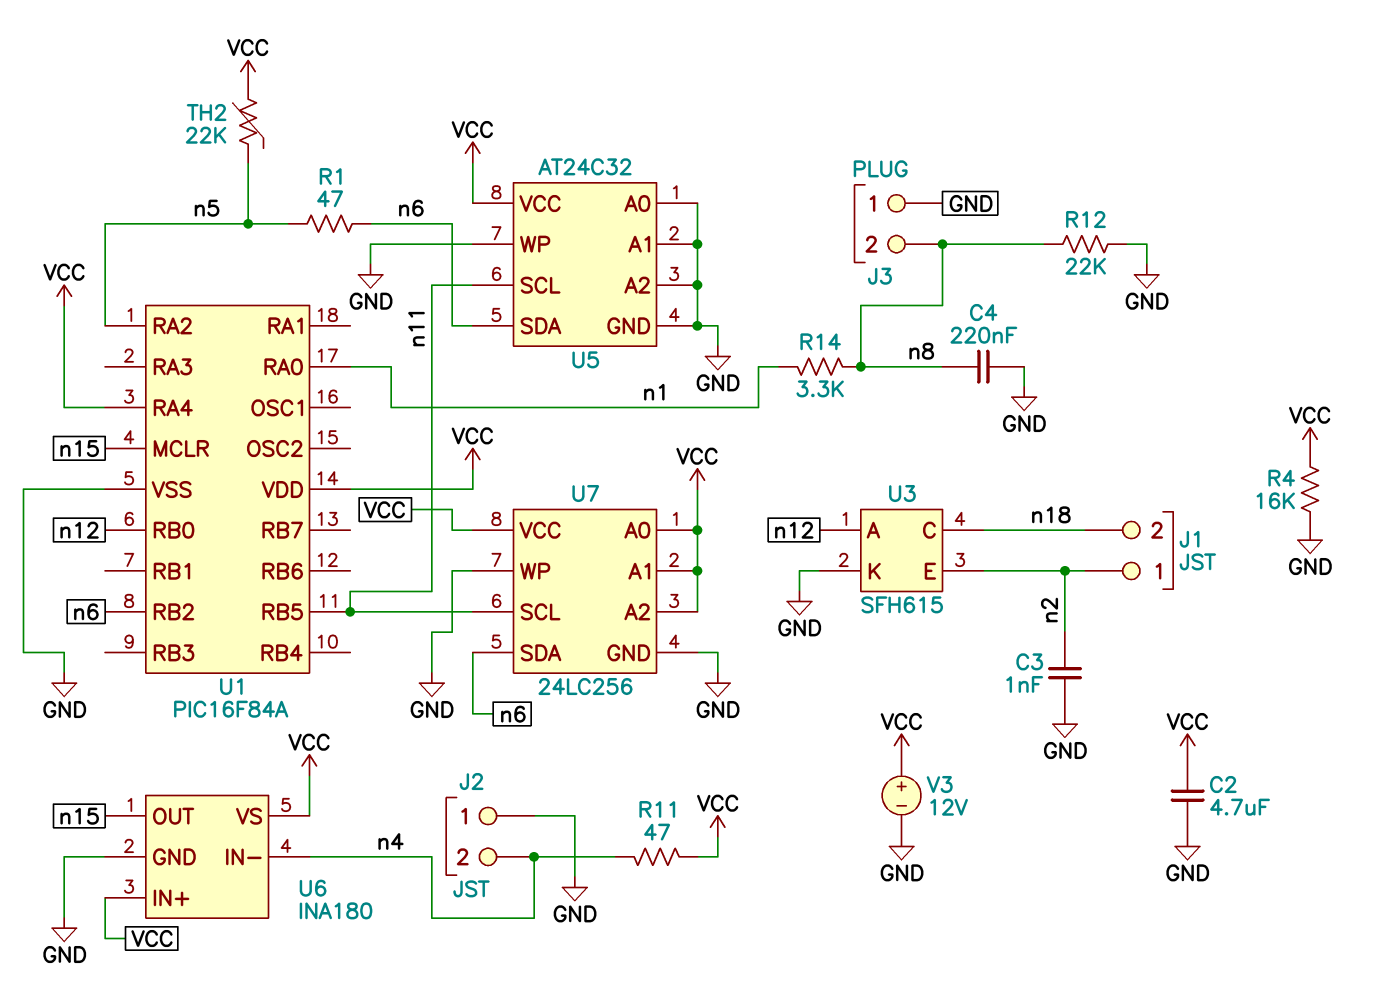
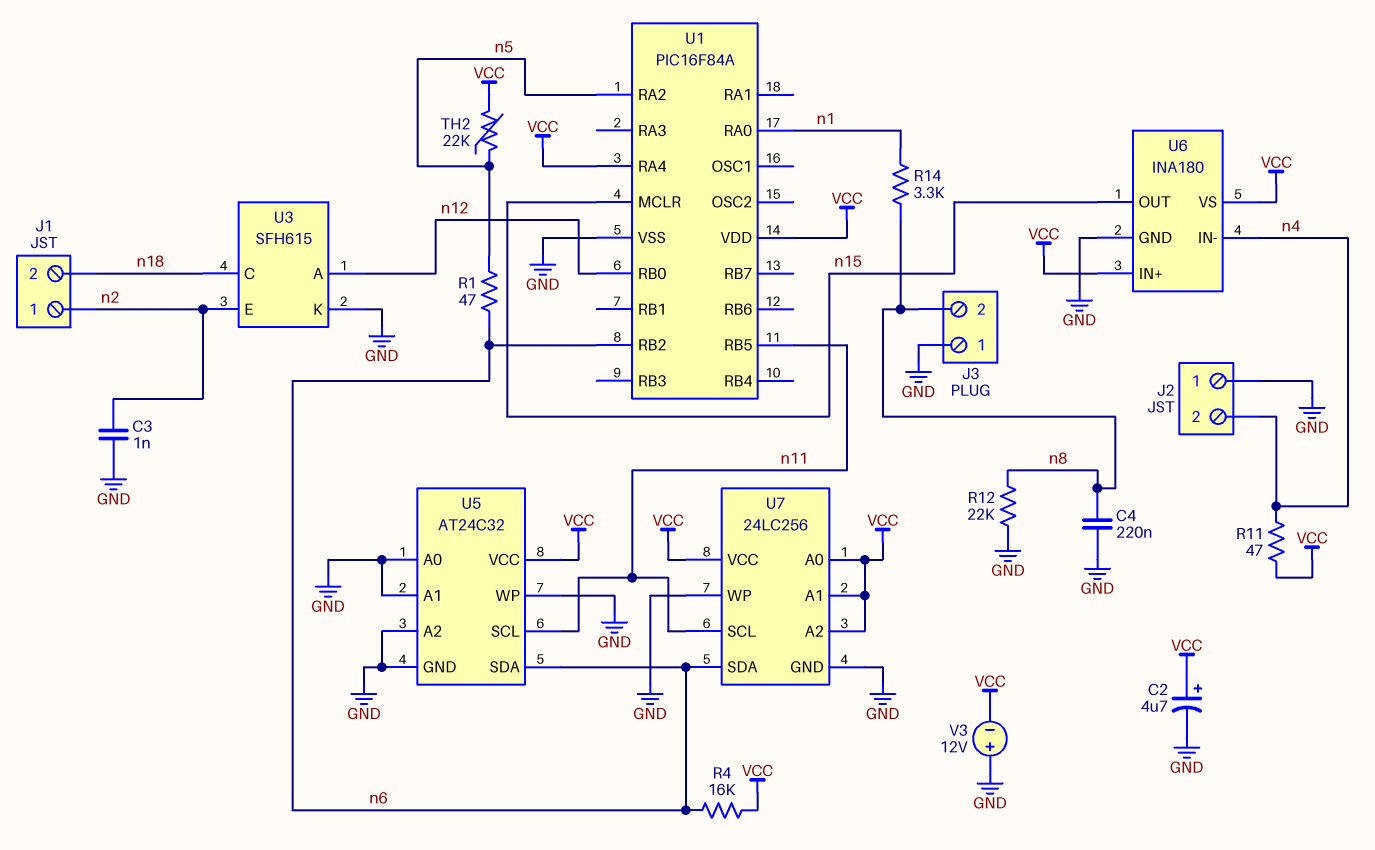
C2: 4.7uF (GND, VCC) -> 4.7uF (plus VCC, minus GND)
R4: 16k (GND, VCC) -> 16k (VCC, n6)
V3: 12V (plus VCC, minus GND) -> 12V (plus GND, minus VCC)

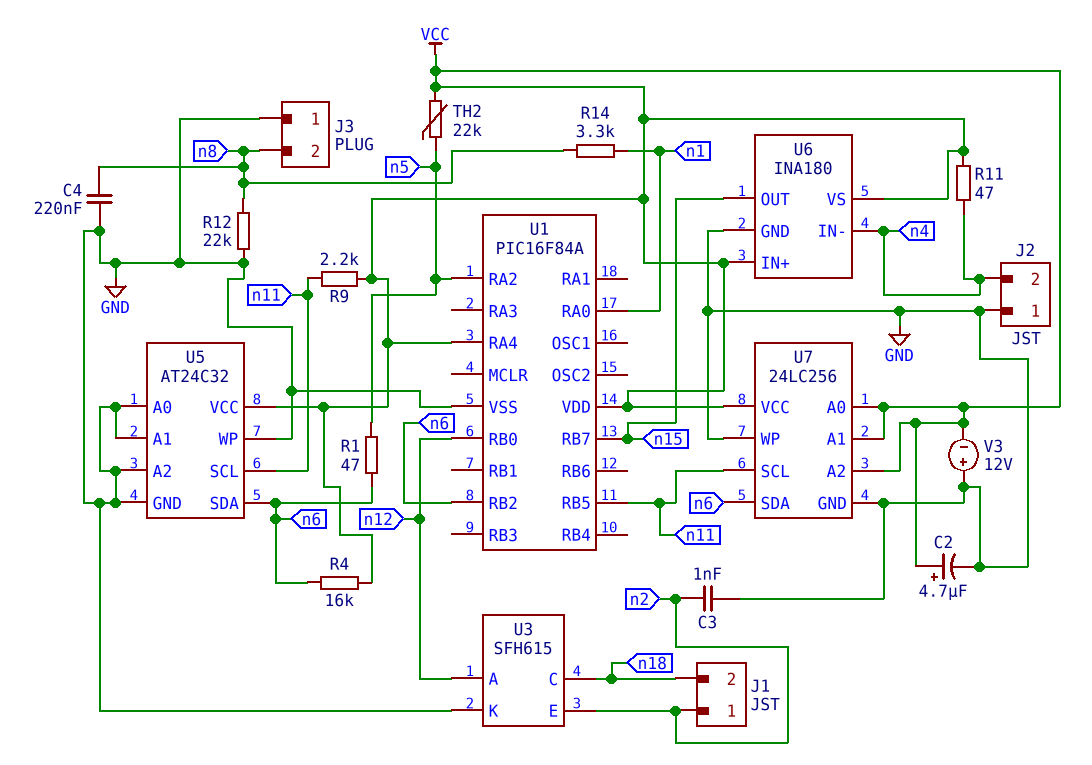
R9: none -> 2.2k (VCC, n11)
U1 pin MCLR: n15 -> none
U1 pin RB7: none -> n15

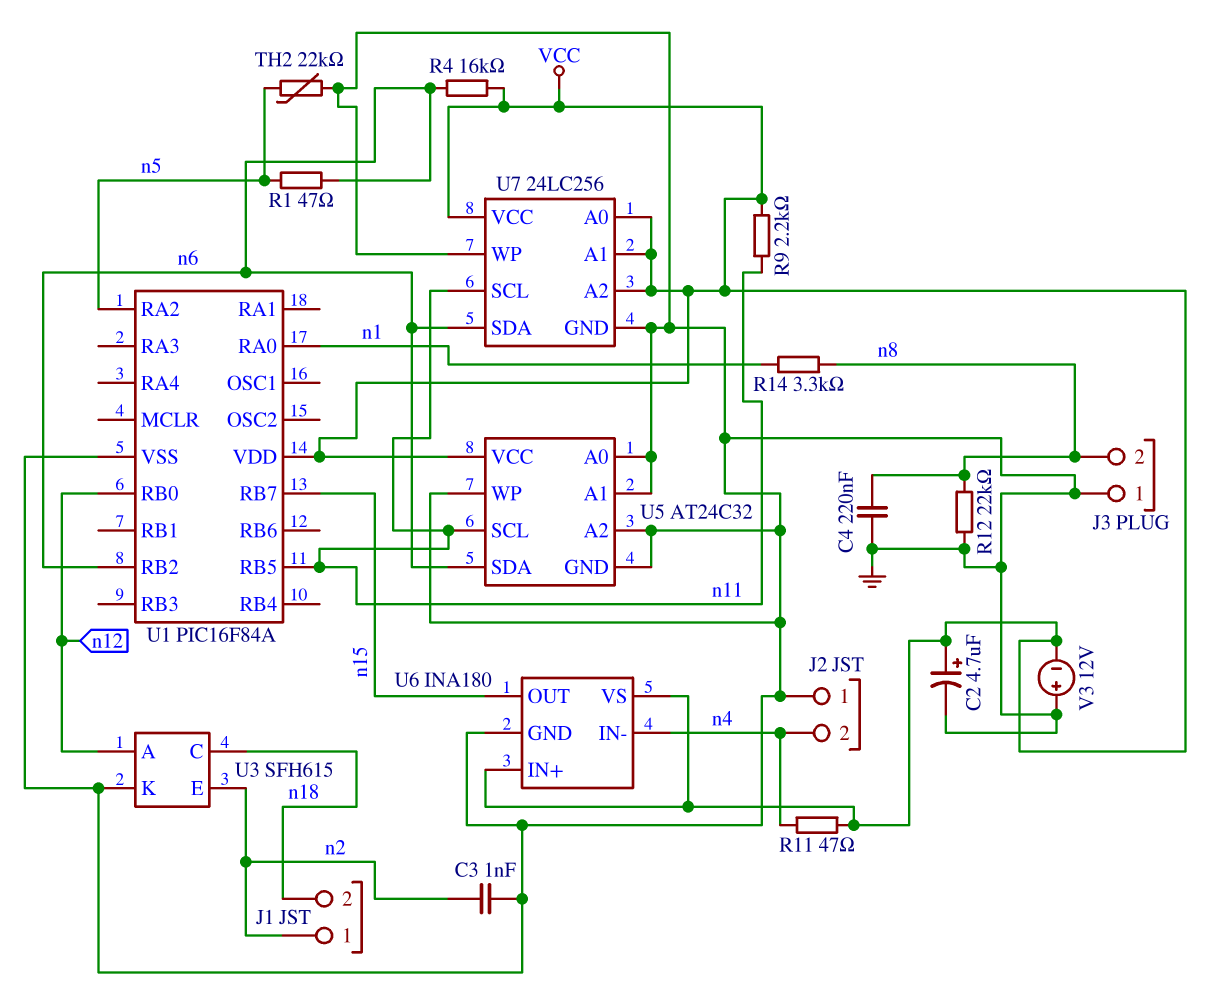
TH2: 22k (VCC, n5) -> 22k (GND, n5)
U1 pin RA4: VCC -> none

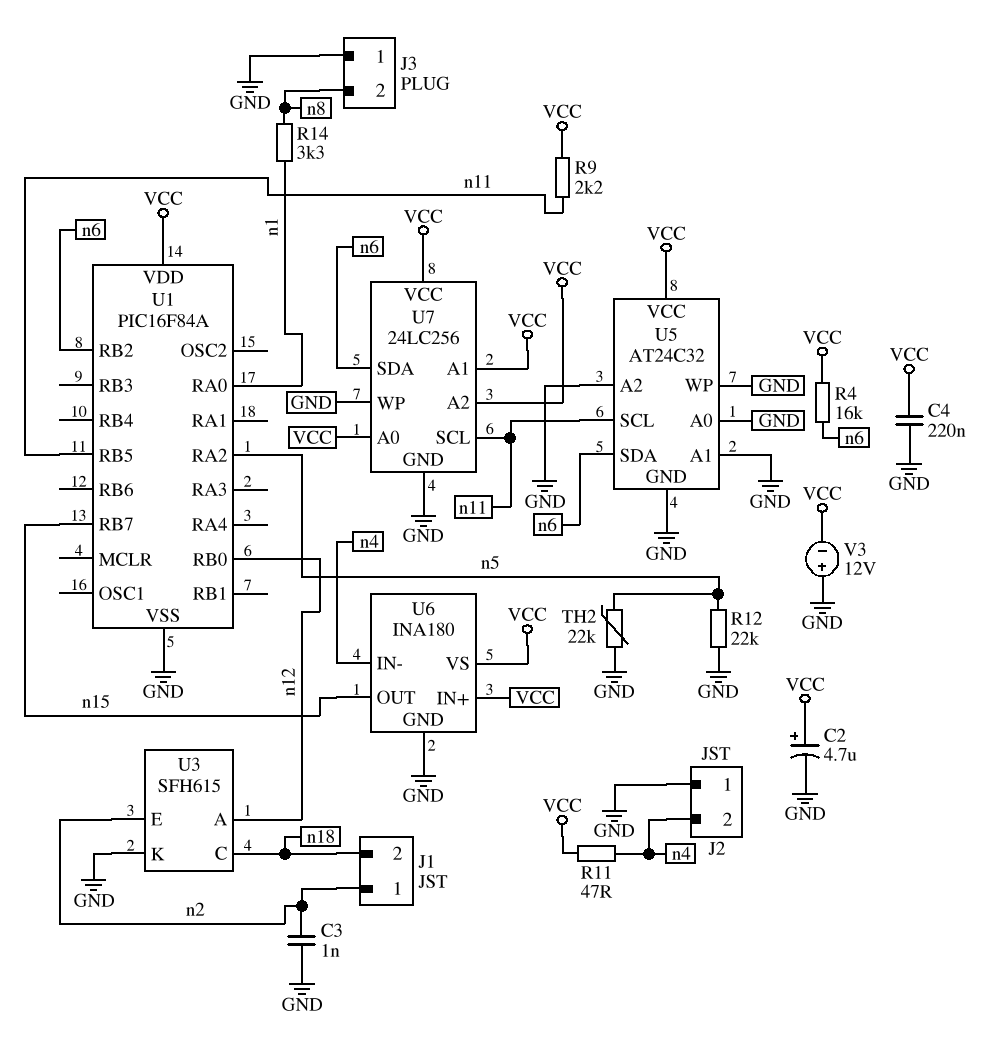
C4: 220nF (GND, n8) -> 220nF (GND, VCC)
R1: 47 (n5, n6) -> none
R12: 22k (GND, n8) -> 22k (GND, n5)

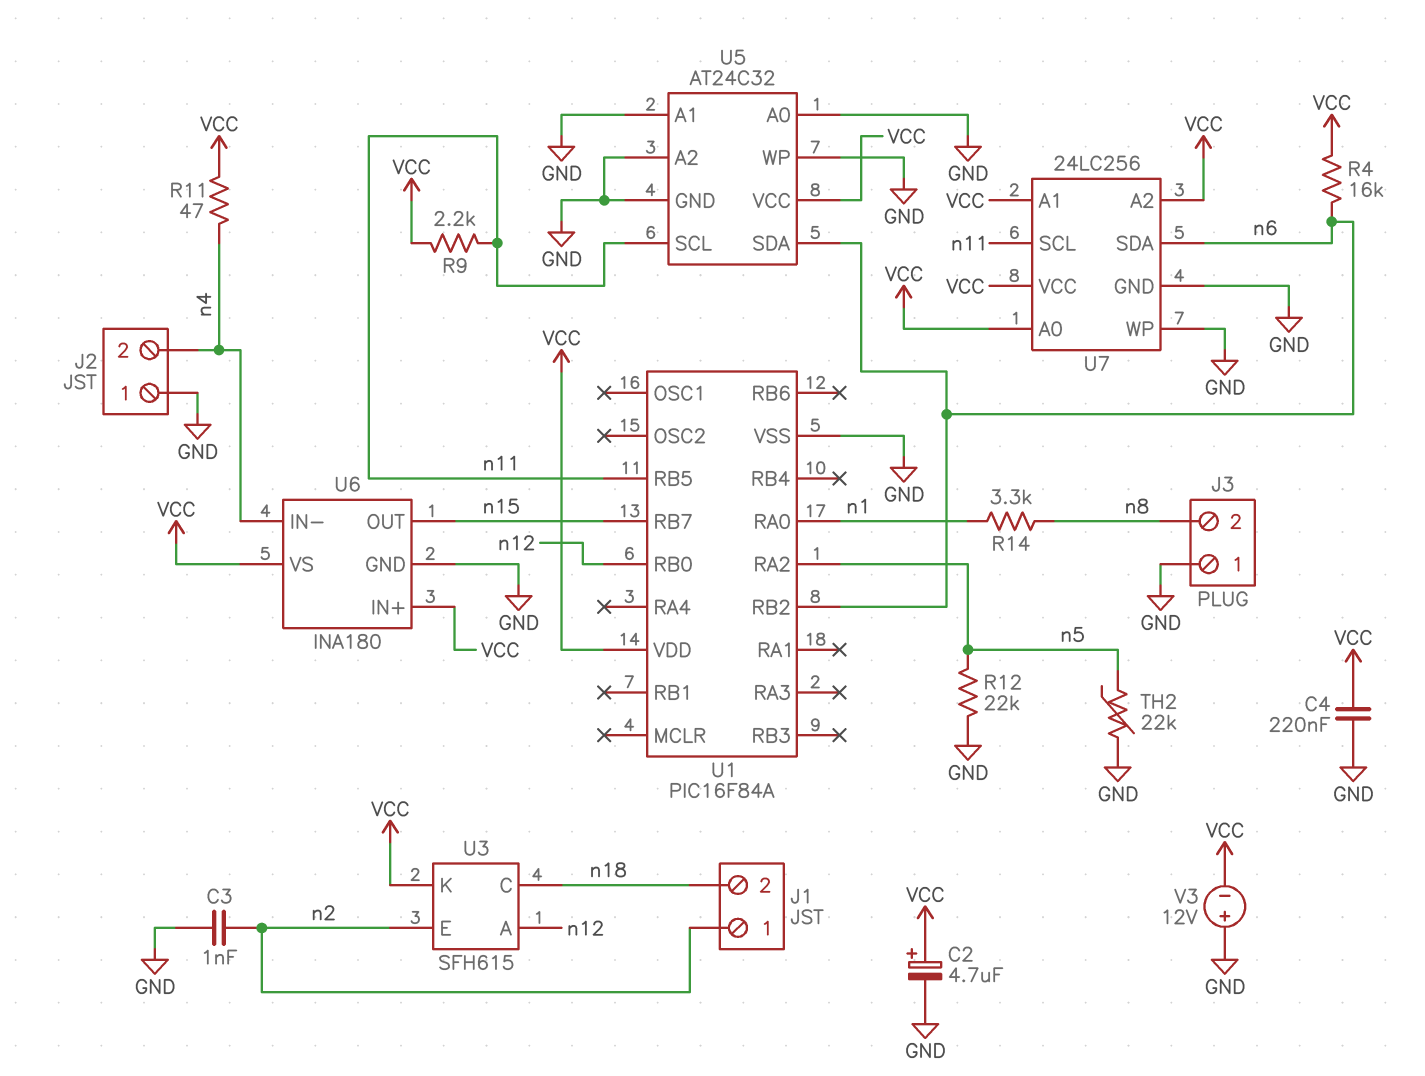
U3 pin K: GND -> VCC

